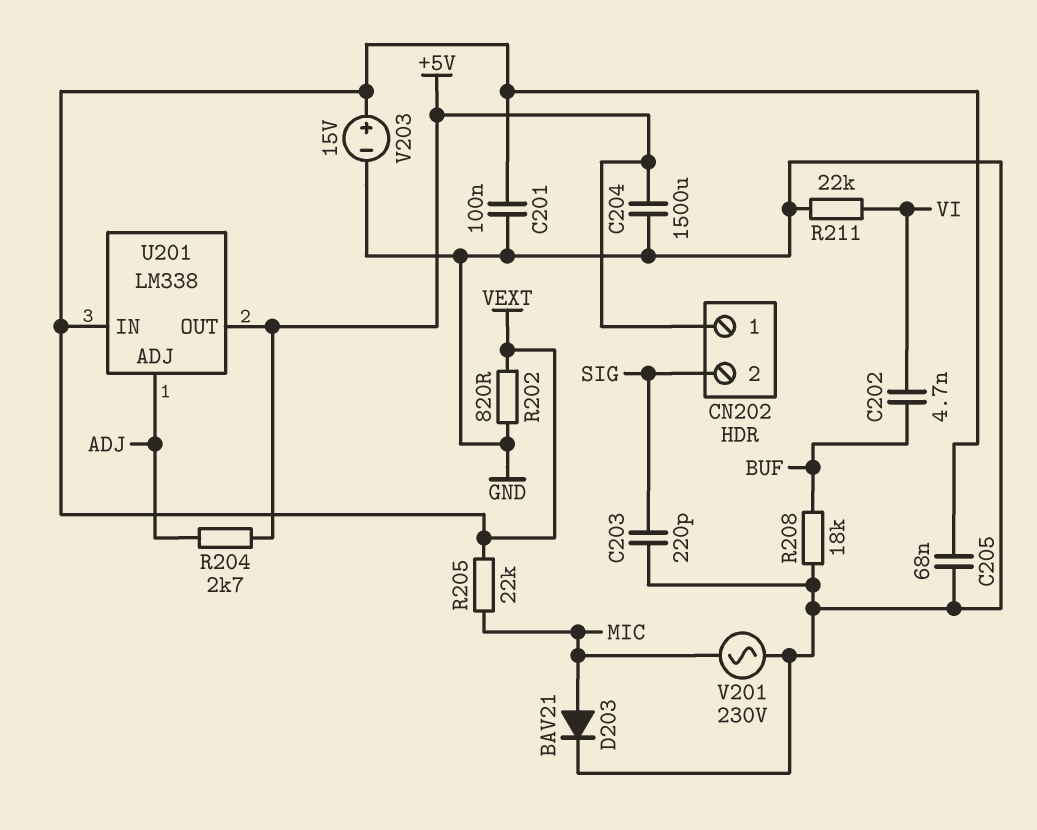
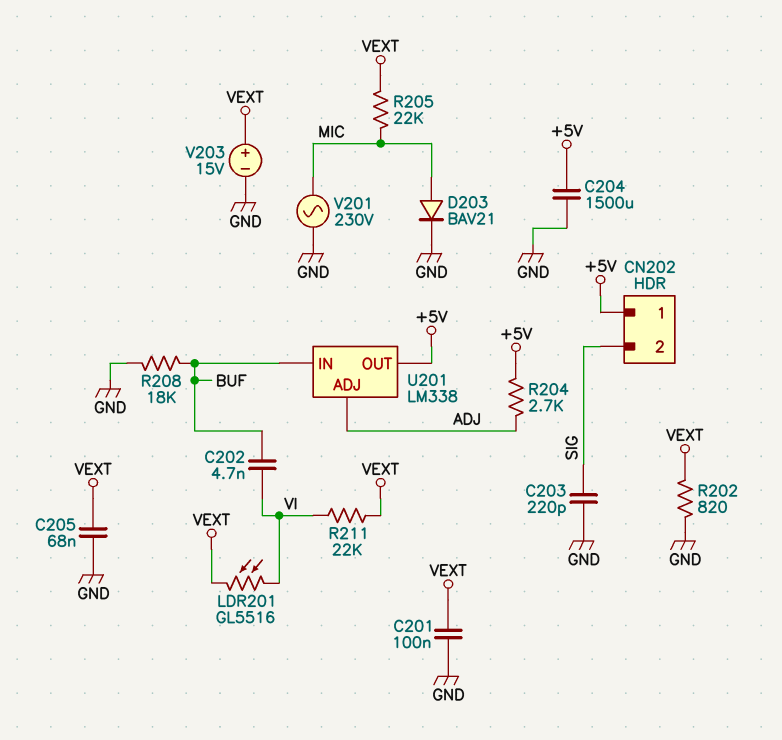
LDR201: none -> GL5516 (VEXT, VI)
R211: 22k (GND, VI) -> 22k (VEXT, VI)
U201 pin IN: VEXT -> BUF

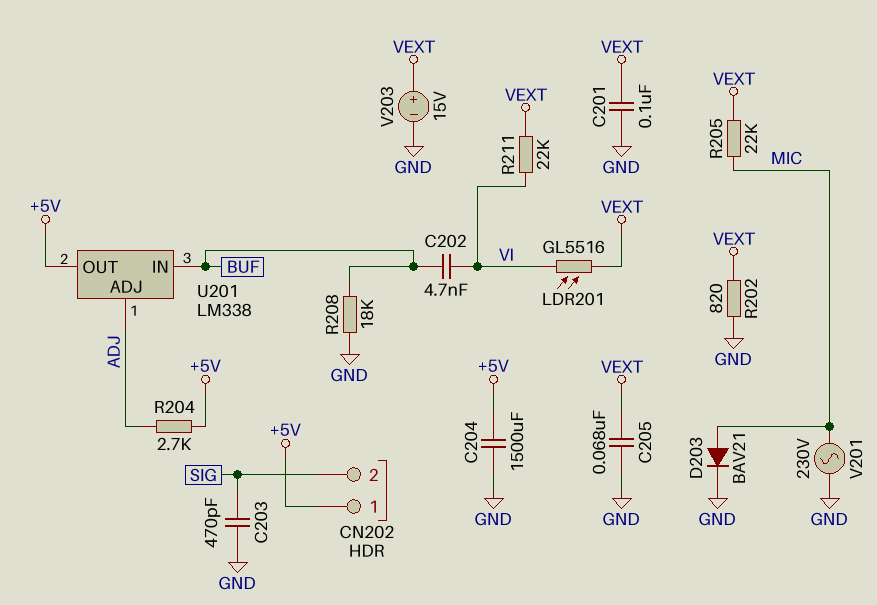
C203: 220pF (GND, SIG) -> 470pF (GND, SIG)

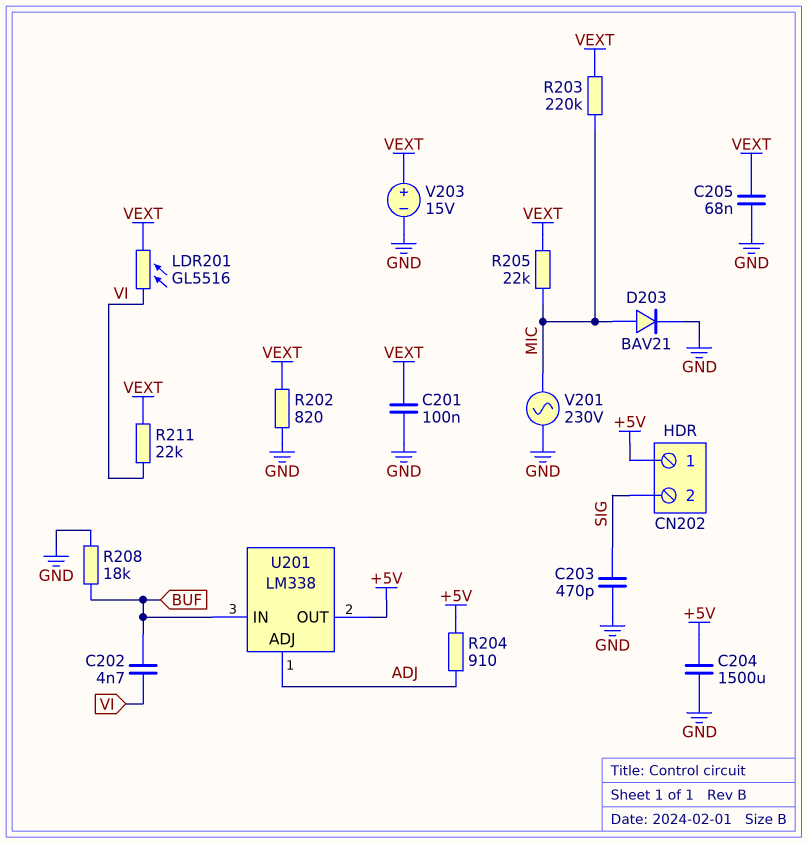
R203: none -> 220k (MIC, VEXT)
R204: 2.7k (+5V, ADJ) -> 910 (+5V, ADJ)

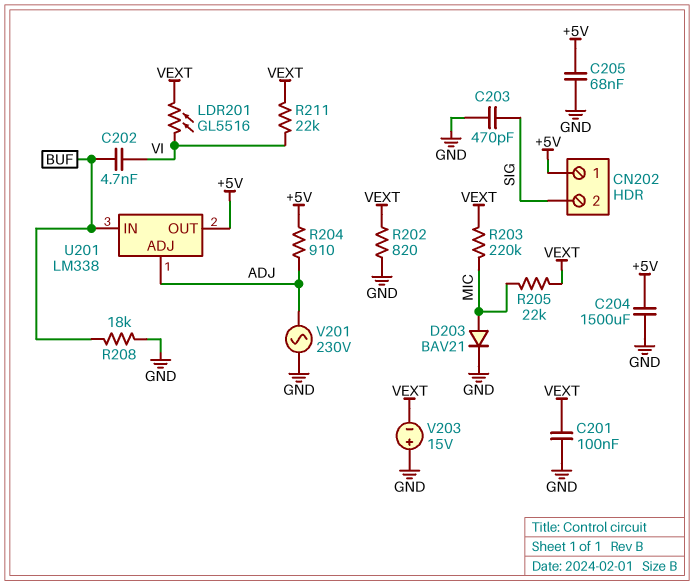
C205: 68nF (GND, VEXT) -> 68nF (+5V, GND)
V201: AC 230V (GND, MIC) -> AC 230V (ADJ, GND)
V203: 15V (plus VEXT, minus GND) -> 15V (plus GND, minus VEXT)

